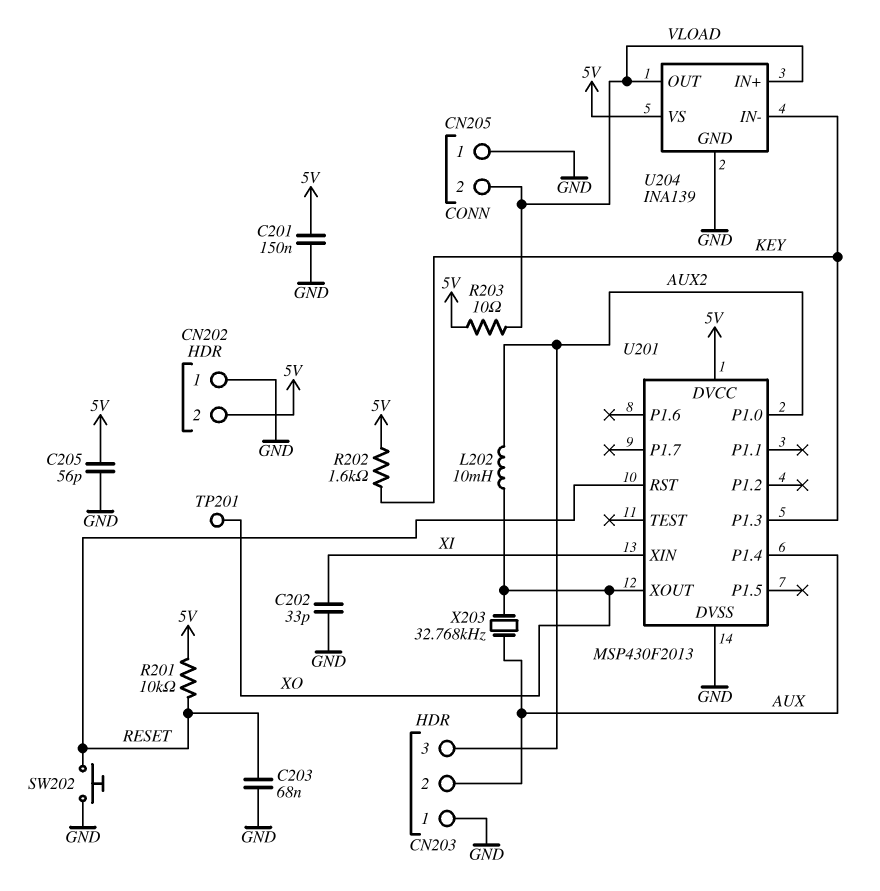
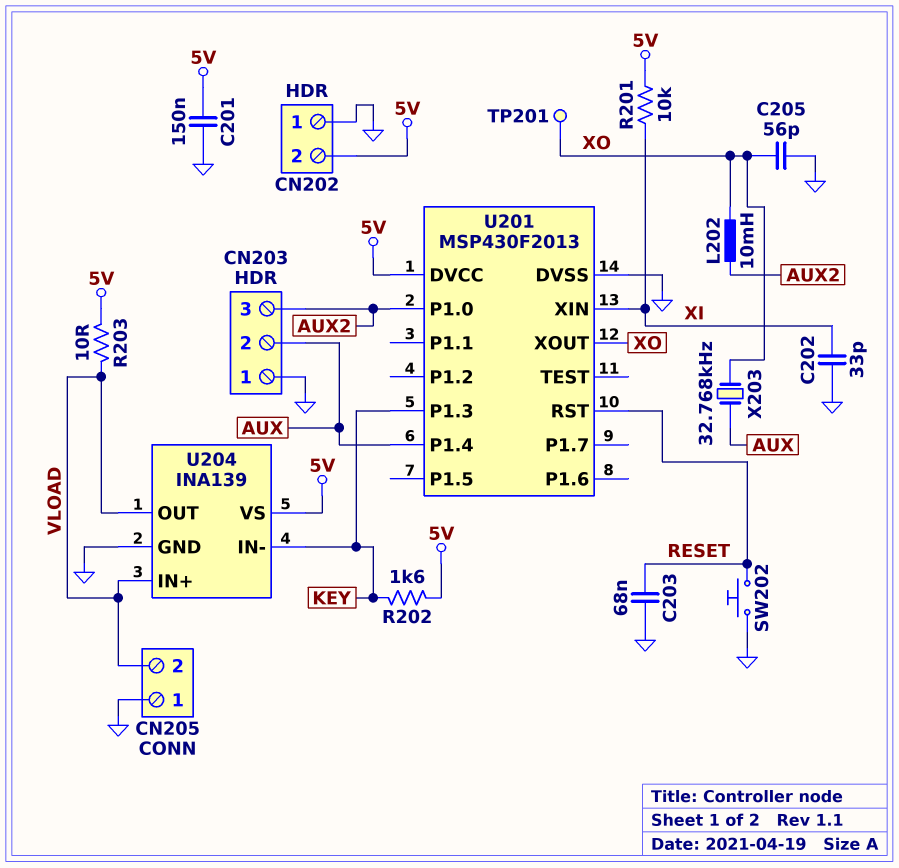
C205: 56pF (5V, GND) -> 56pF (GND, XO)
R201: 10k (5V, RESET) -> 10k (5V, XI)

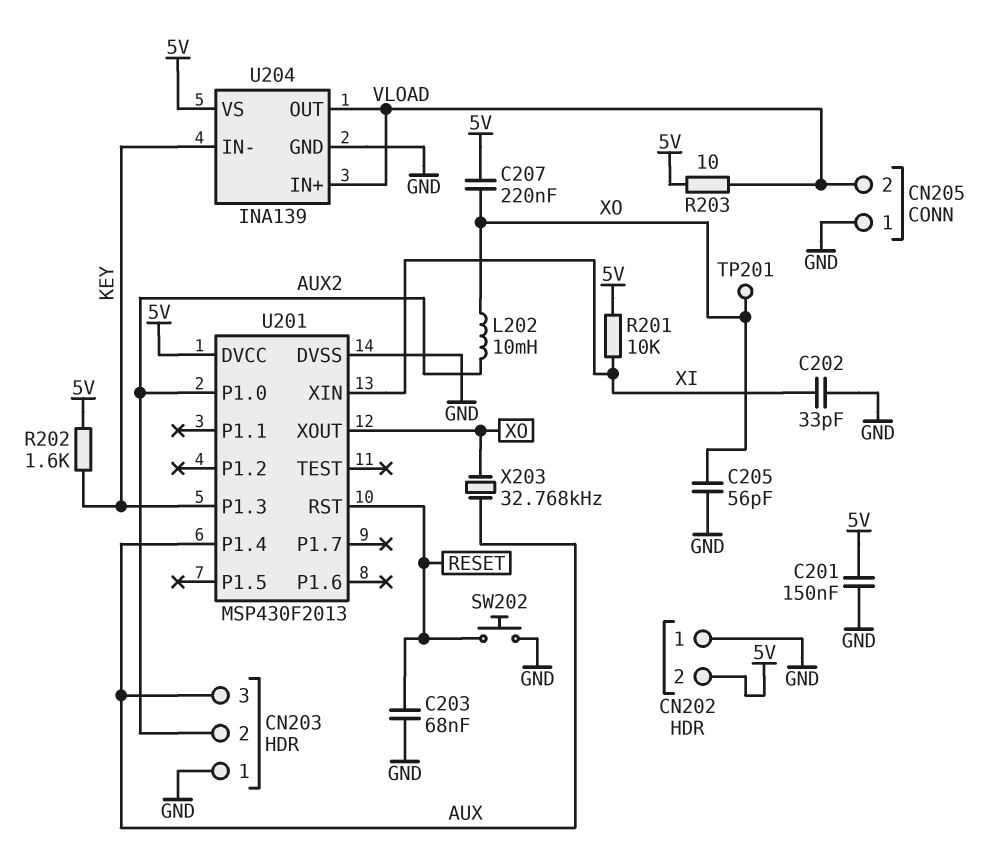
C207: none -> 220nF (5V, XO)
CN203 pin 2: AUX -> AUX2
CN203 pin 3: AUX2 -> AUX

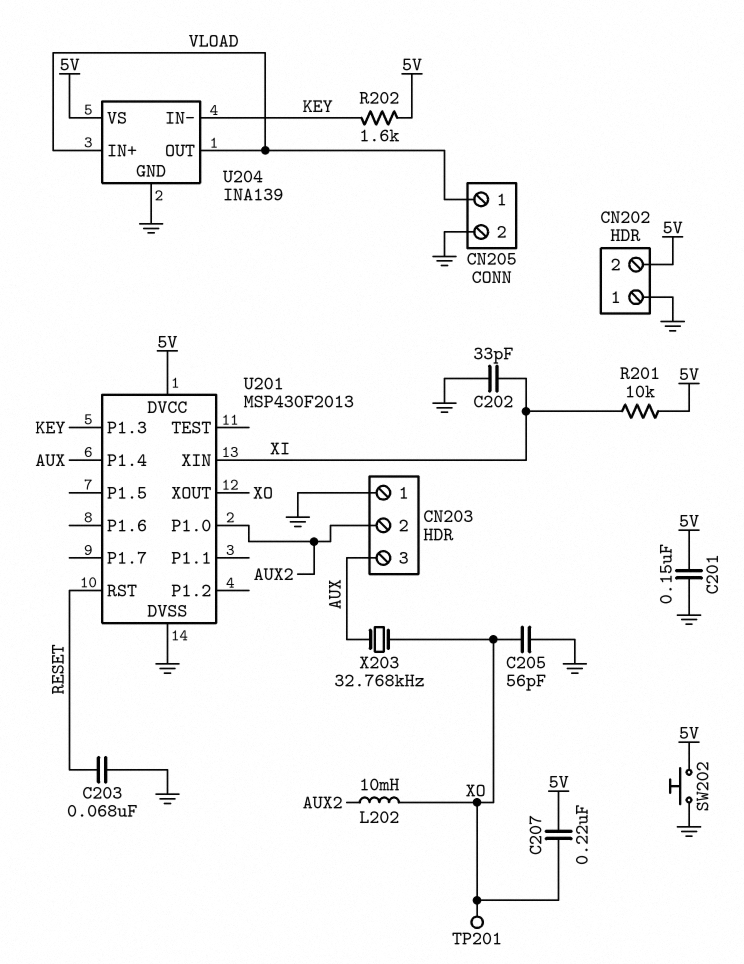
CN205 pin 1: GND -> VLOAD
CN205 pin 2: VLOAD -> GND
R203: 10 (5V, VLOAD) -> none
SW202: button (GND, RESET) -> button (5V, GND)

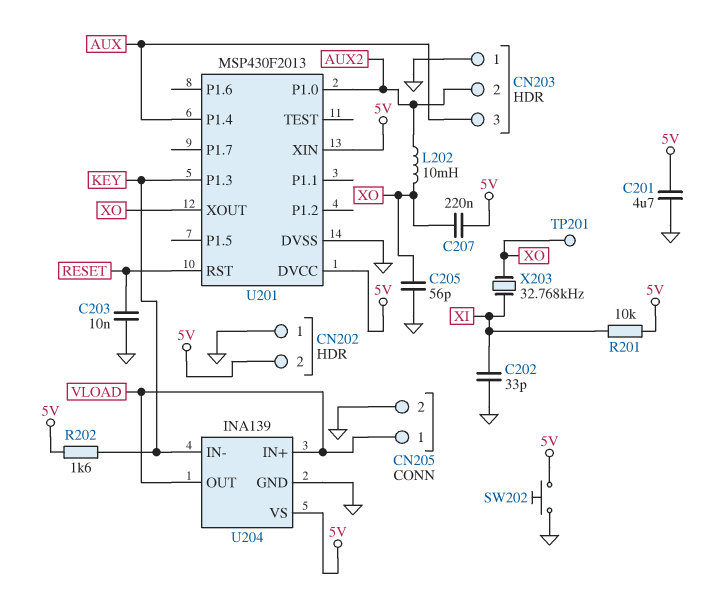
C201: 150nF (5V, GND) -> 4.7uF (5V, GND)
C203: 68nF (GND, RESET) -> 10nF (GND, RESET)
U201 pin XIN: XI -> 5V
X203: 32.768kHz (AUX, XO) -> 32.768kHz (XI, XO)

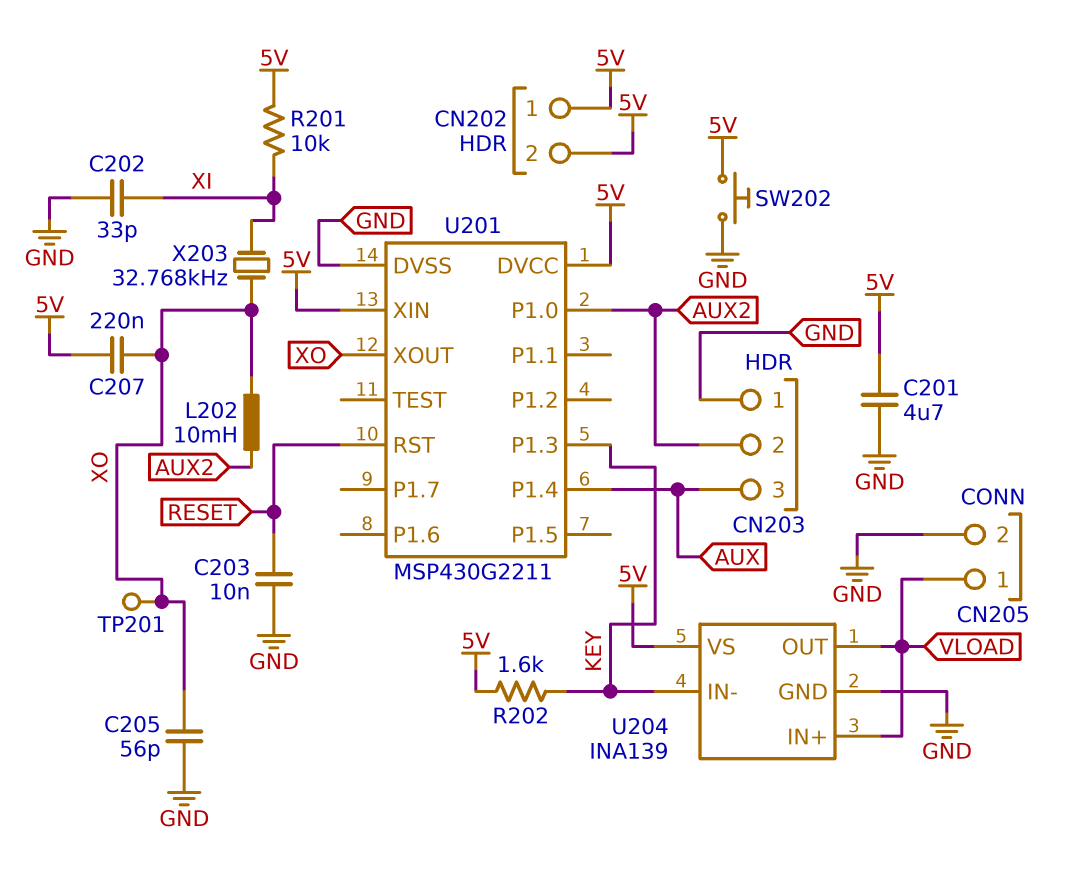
CN202 pin 1: GND -> 5V
U201: MSP430F2013 -> MSP430G2211

